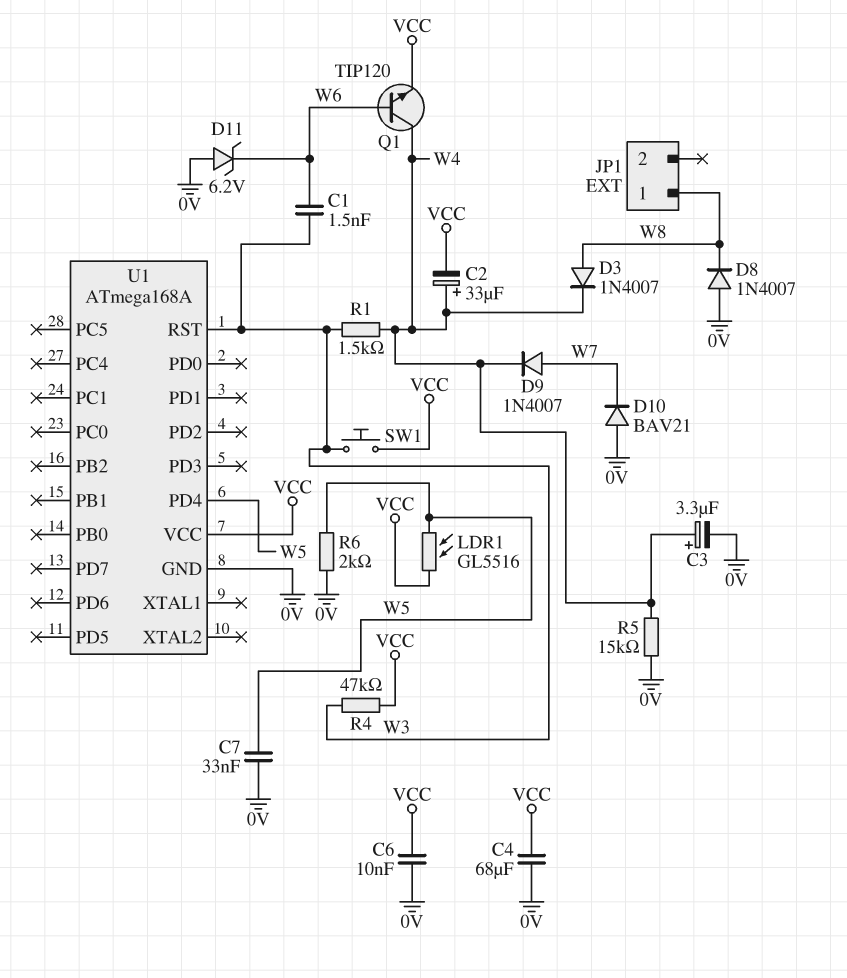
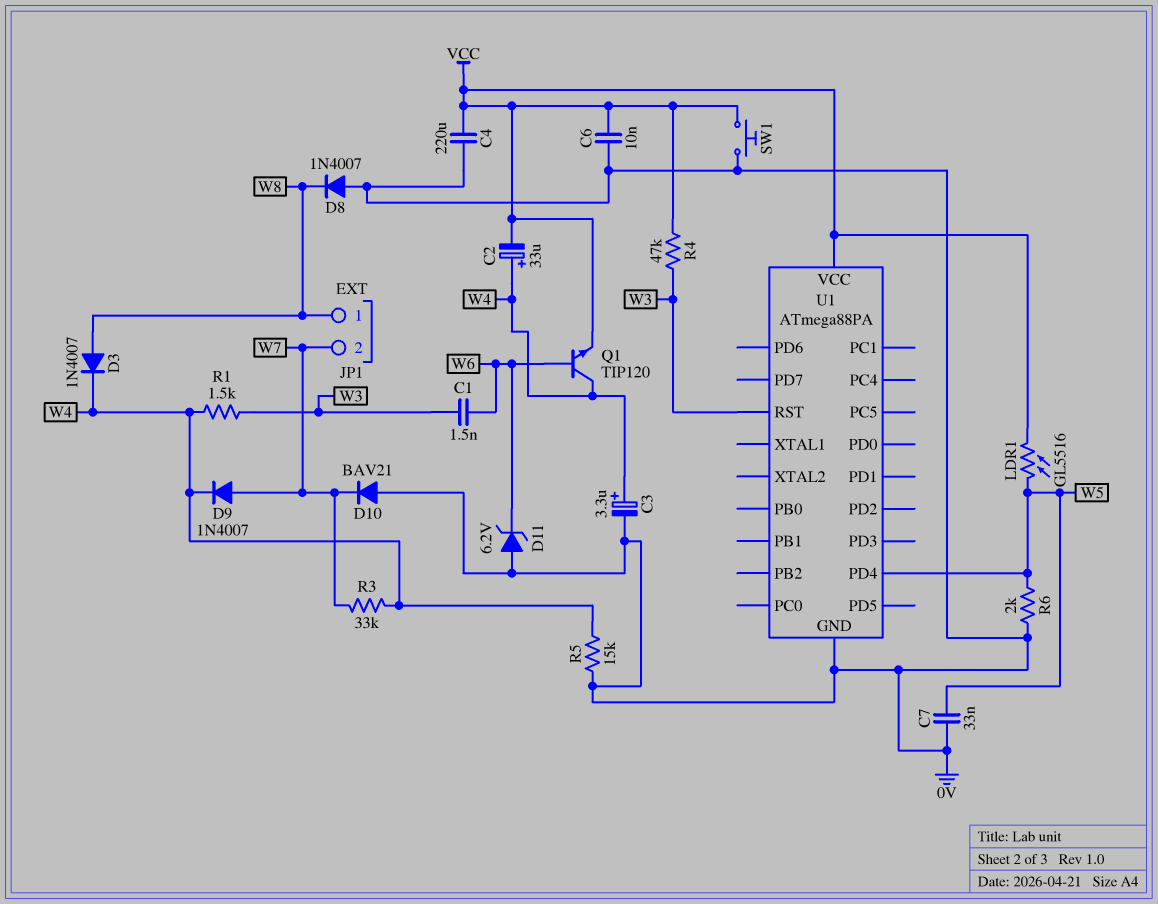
C4: 68uF (0V, VCC) -> 220uF (0V, VCC)
JP1 pin 2: none -> W7
R3: none -> 33k (W4, W7)
SW1: button (VCC, W3) -> button (0V, VCC)
U1: ATmega168A -> ATmega88PA

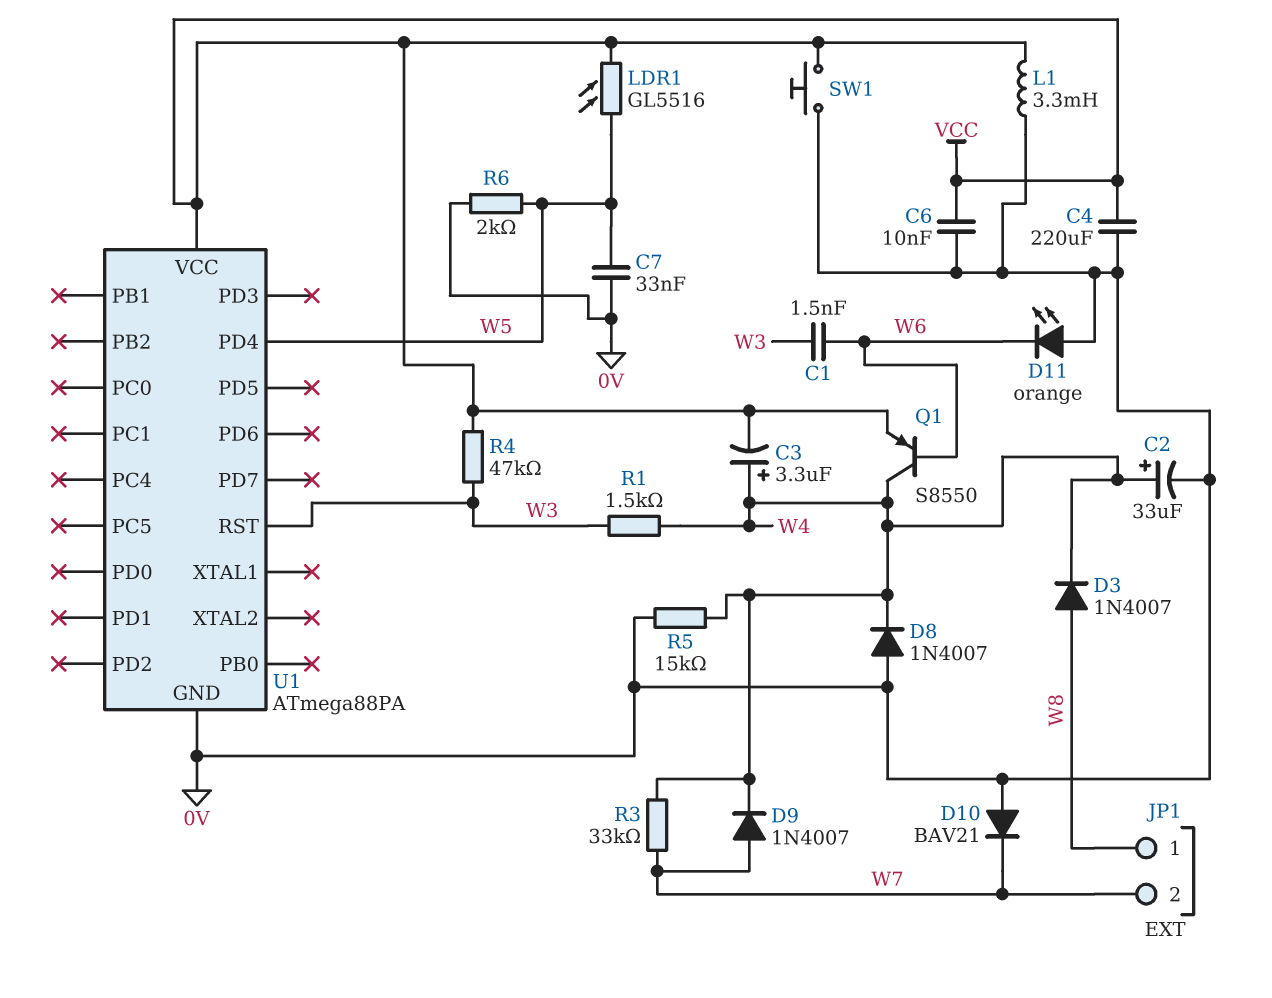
C2: 33uF (plus W4, minus VCC) -> 33uF (plus W4, minus 0V)
C3: 3.3uF (plus W4, minus 0V) -> 3.3uF (plus W4, minus VCC)
D8: diode 1N4007 (A 0V, K W8) -> diode 1N4007 (A 0V, K W4)
D11: zener 6.2V (A 0V, K W6) -> LED orange (A 0V, K W6)
L1: none -> 3.3mH (0V, VCC)
Q1: NPN TIP120 (B W6, C W4, E VCC) -> PNP S8550 (B W6, C W4, E VCC)

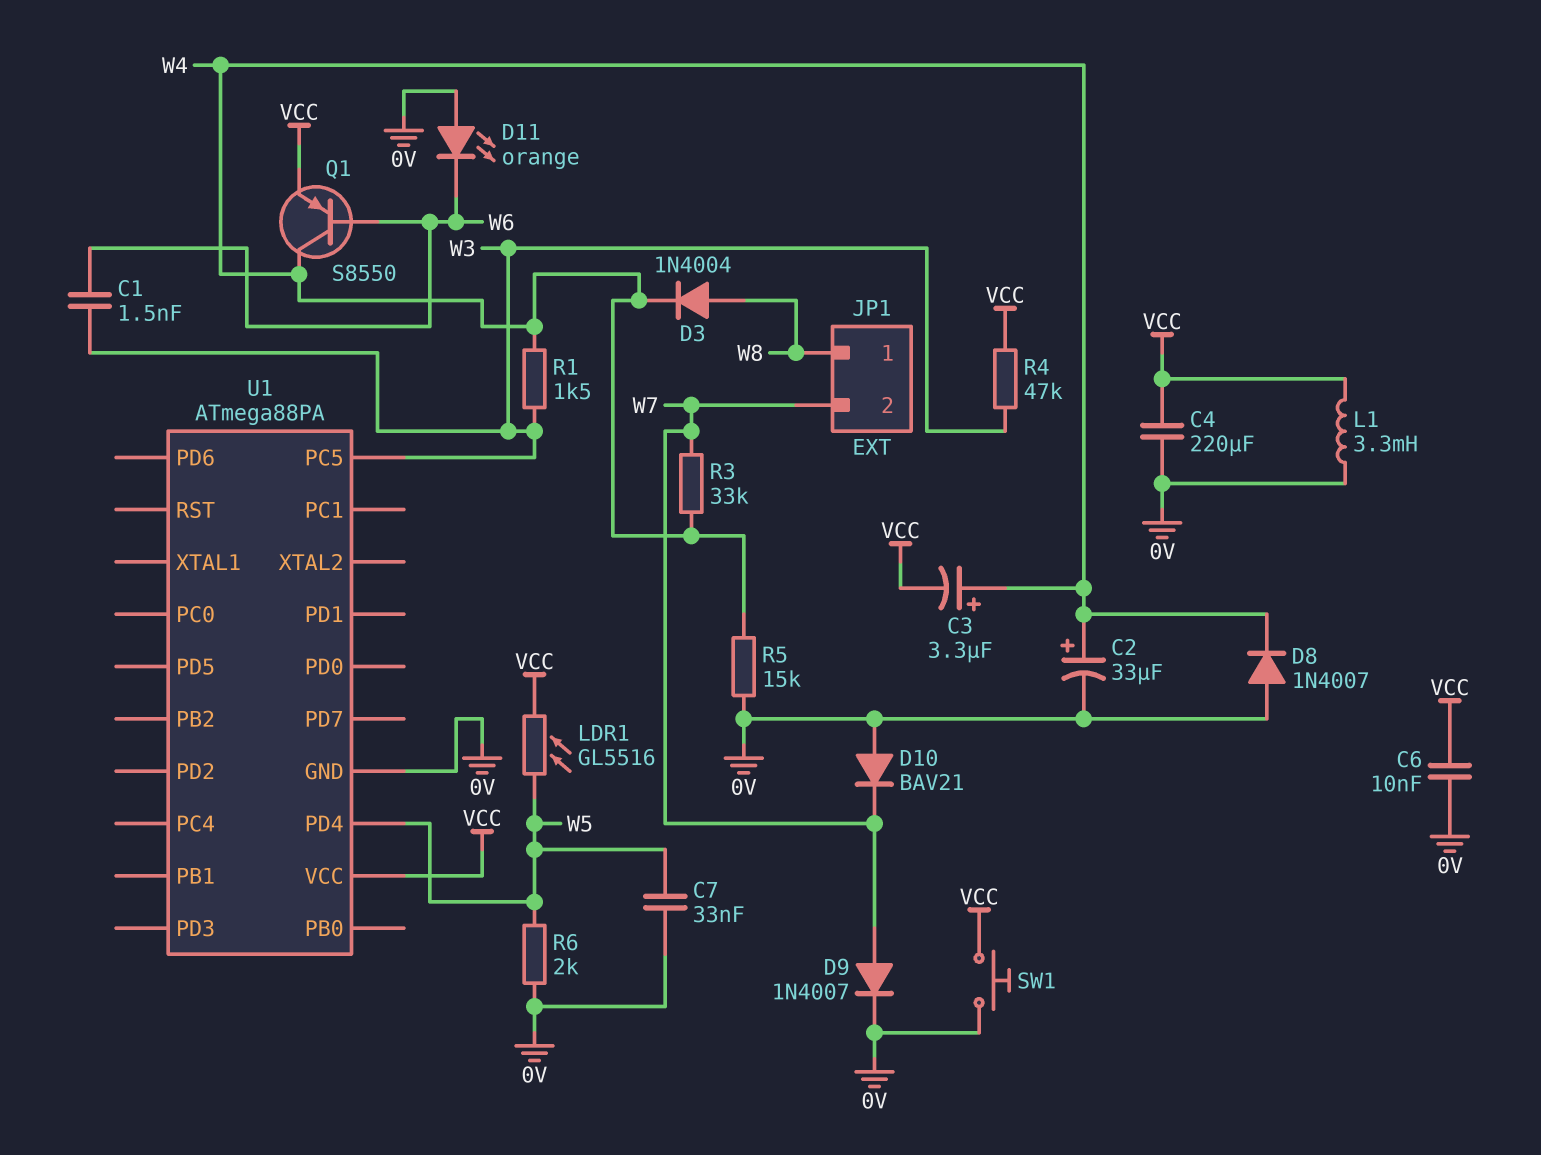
D3: diode 1N4007 (A W8, K W4) -> diode 1N4004 (A W8, K W4)
D9: diode 1N4007 (A W7, K W4) -> diode 1N4007 (A W7, K 0V)
U1 pin PC5: none -> W3
U1 pin RST: W3 -> none

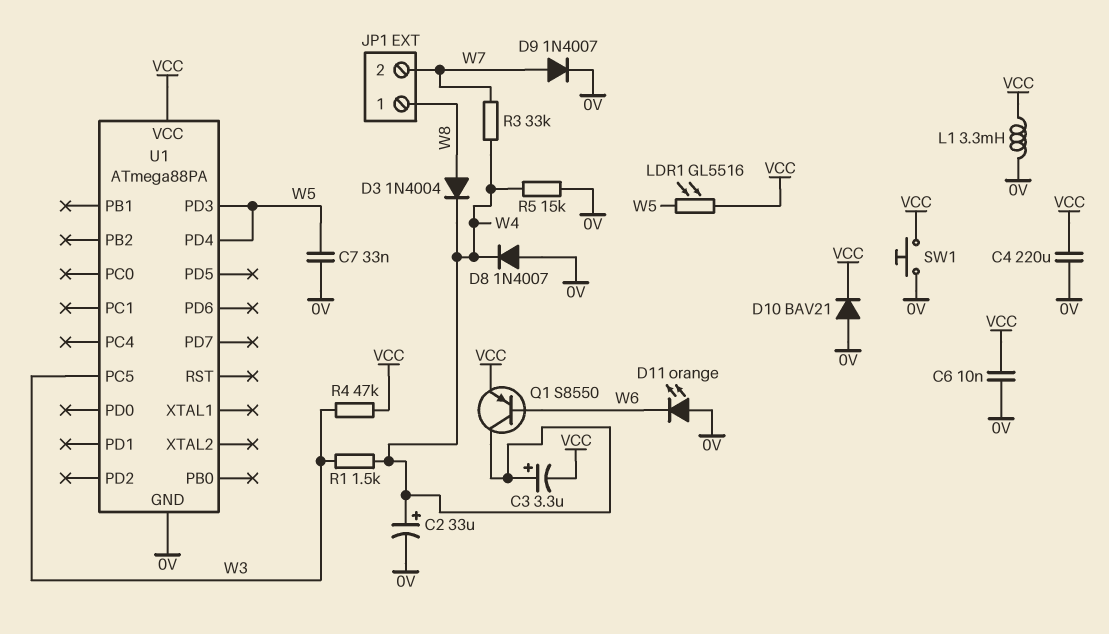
C1: 1.5nF (W3, W6) -> none
D10: diode BAV21 (A 0V, K W7) -> diode BAV21 (A 0V, K VCC)
R6: 2k (0V, W5) -> none
U1 pin PD3: none -> W5

